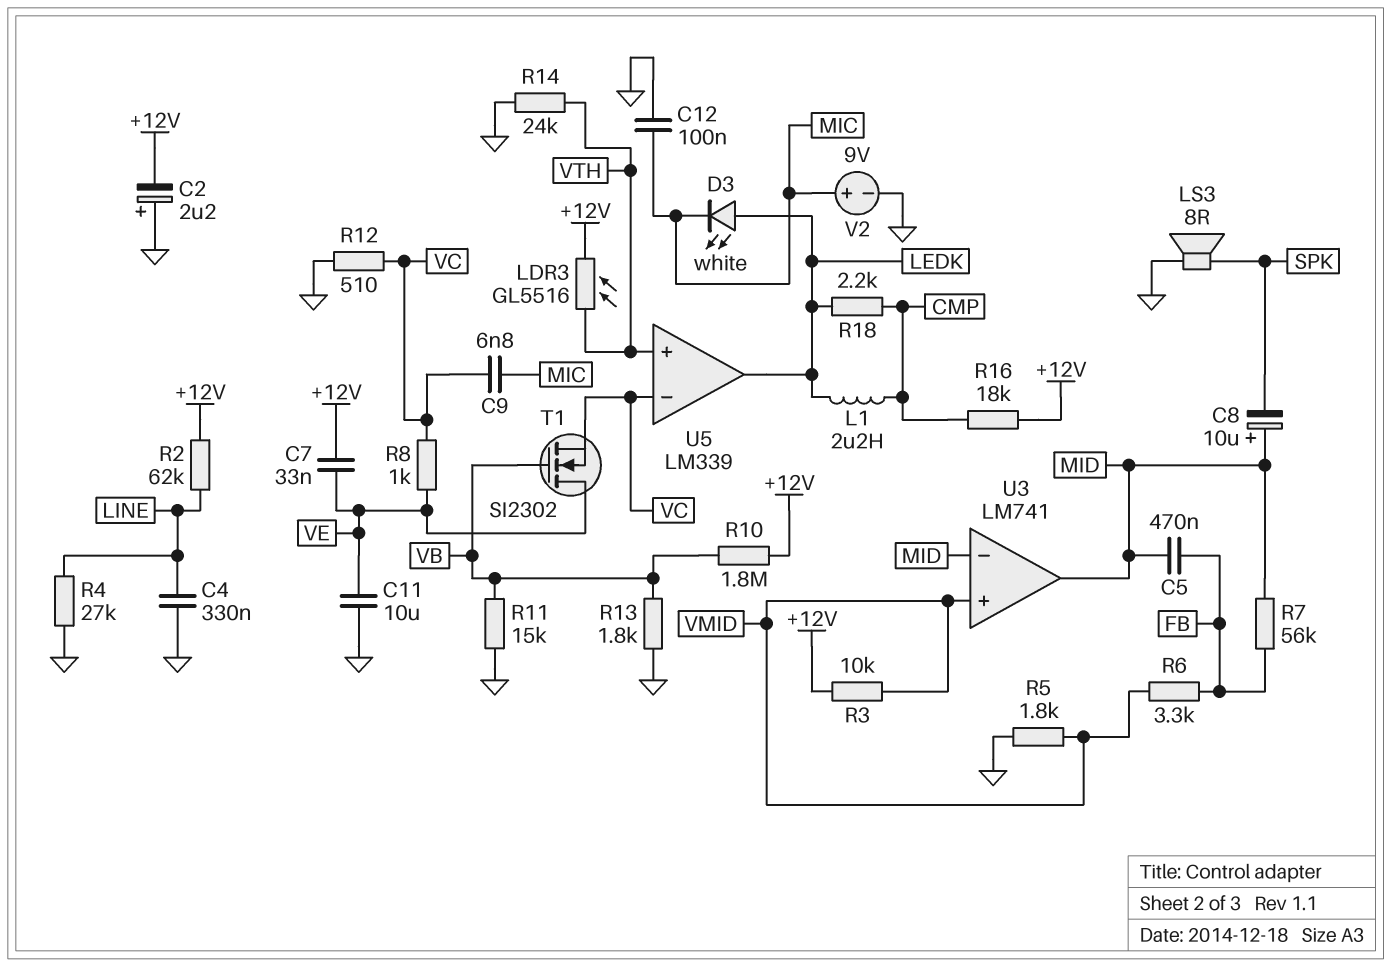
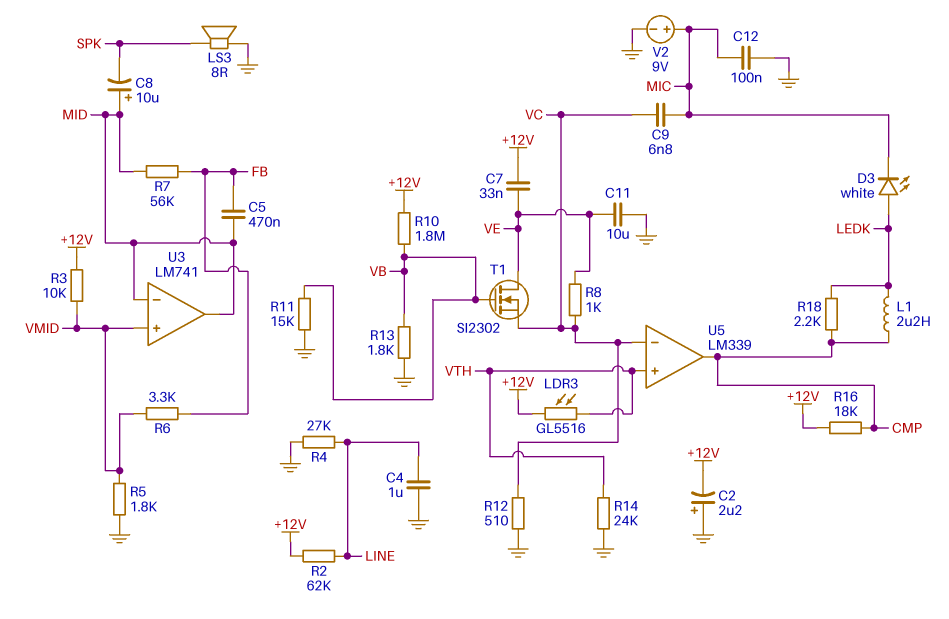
C4: 330nF (GND, LINE) -> 1uF (GND, LINE)
U5 pin out: LEDK -> CMP

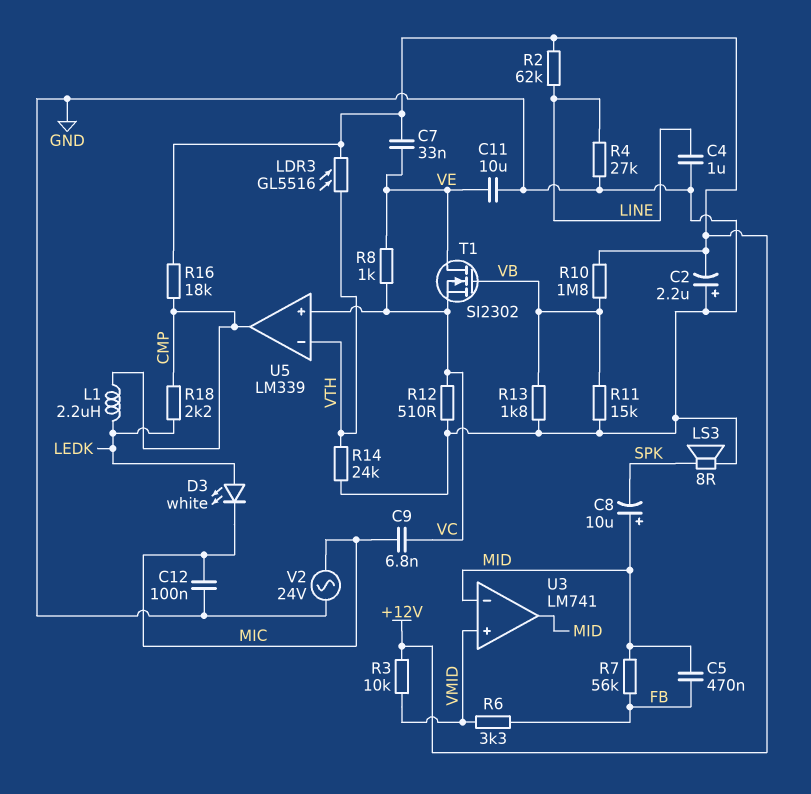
R5: 1.8k (GND, VMID) -> none
U5 pin in+: VTH -> VC
U5 pin in-: VC -> VTH
V2: 9V (plus MIC, minus GND) -> AC 24V (GND, MIC)

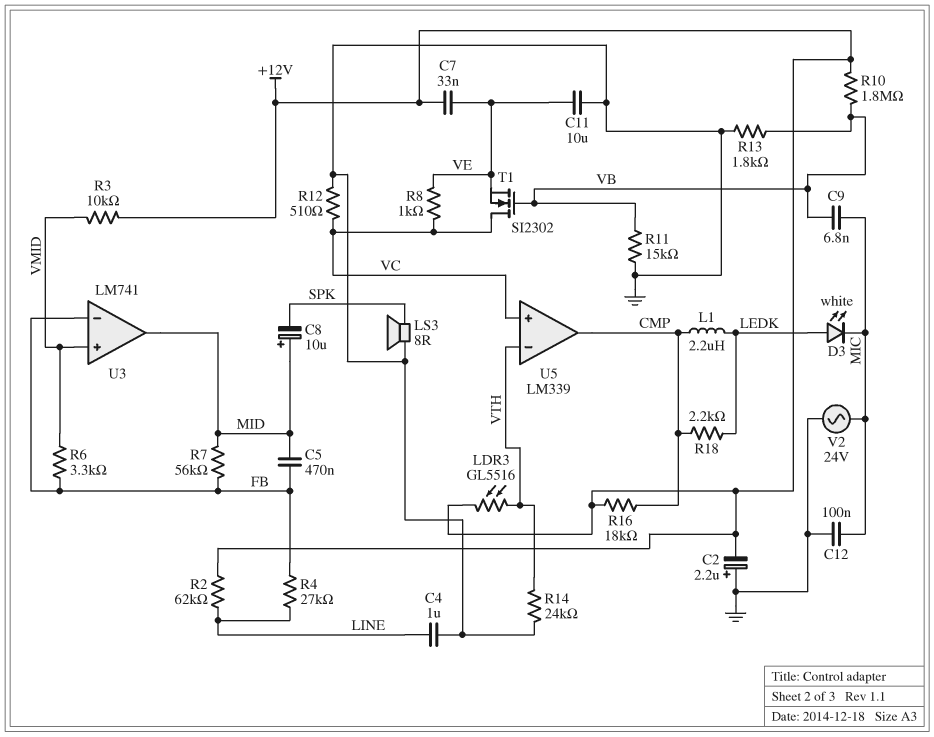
C9: 6.8nF (MIC, VC) -> 6.8nF (MIC, VB)
R4: 27k (GND, LINE) -> 27k (FB, LINE)
T1: NMOS SI2302 (G VB, D VE, S VC) -> NMOS SI2302 (G VB, D VC, S VE)
U3 pin in-: MID -> FB

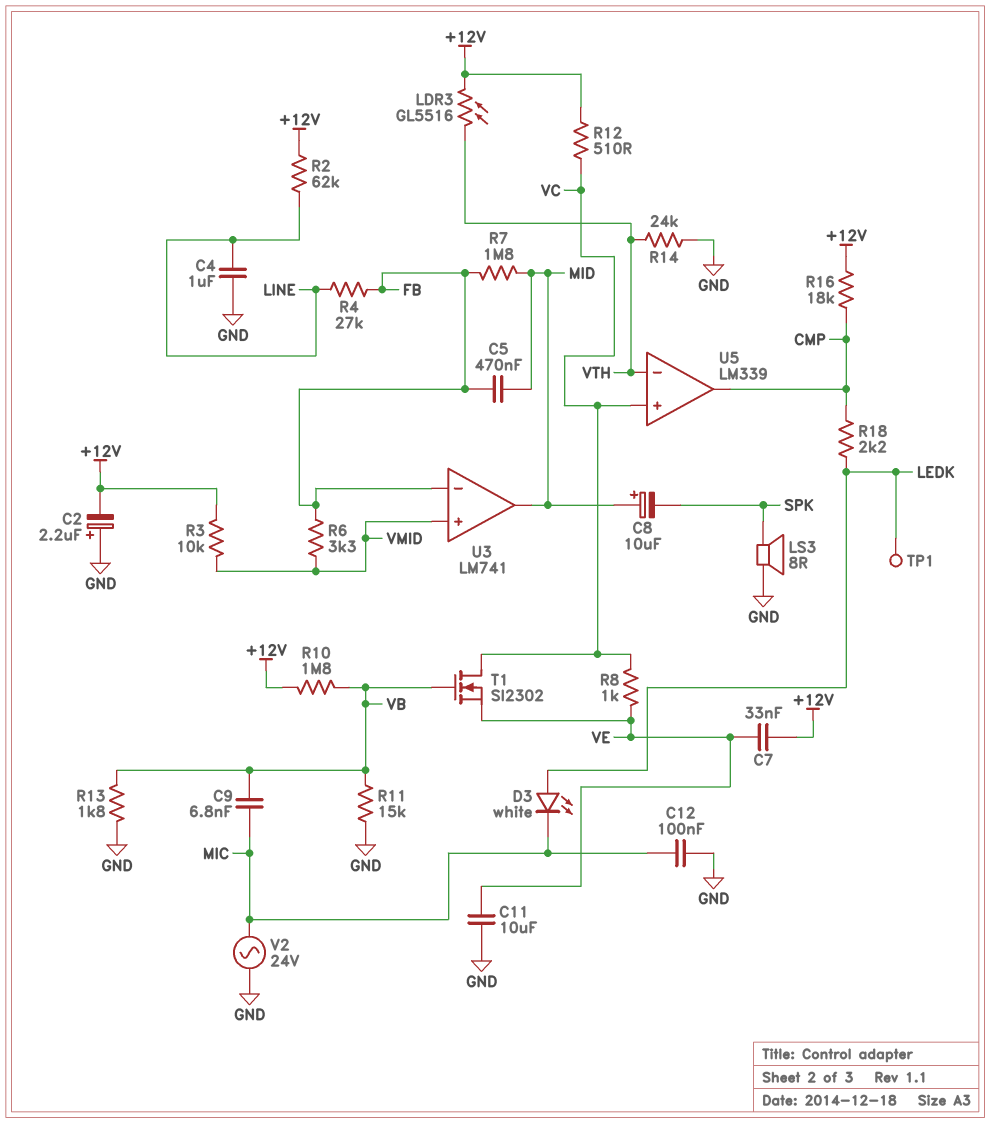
L1: 2.2uH (CMP, LEDK) -> none
R7: 56k (FB, MID) -> 1.8M (FB, MID)
R12: 510 (GND, VC) -> 510 (+12V, VC)
TP1: none -> test point (LEDK)

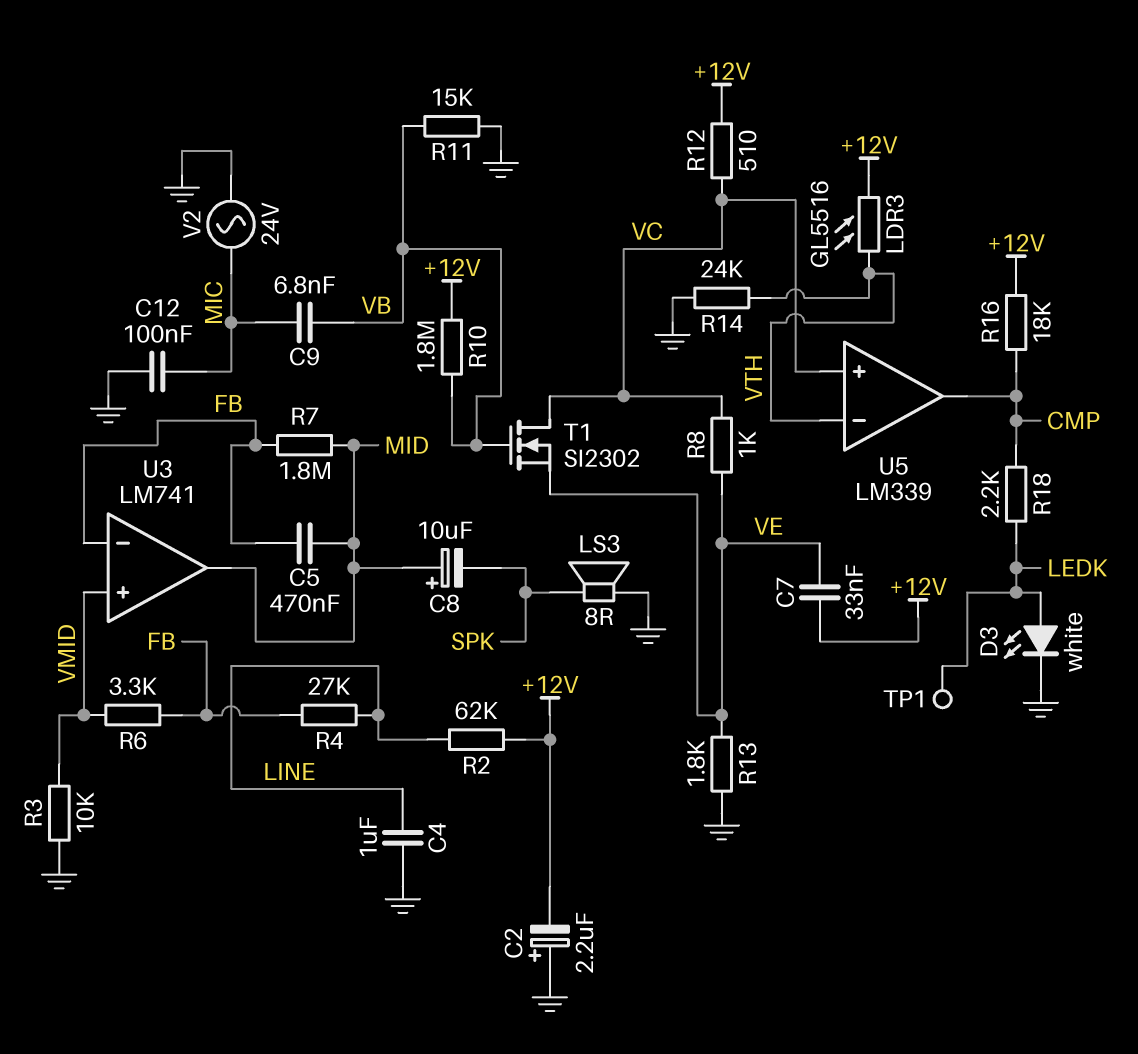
C11: 10uF (GND, VE) -> none
D3: LED white (A LEDK, K MIC) -> LED white (A LEDK, K GND)
R3: 10k (+12V, VMID) -> 10k (GND, VMID)
R13: 1.8k (GND, VB) -> 1.8k (GND, VE)

